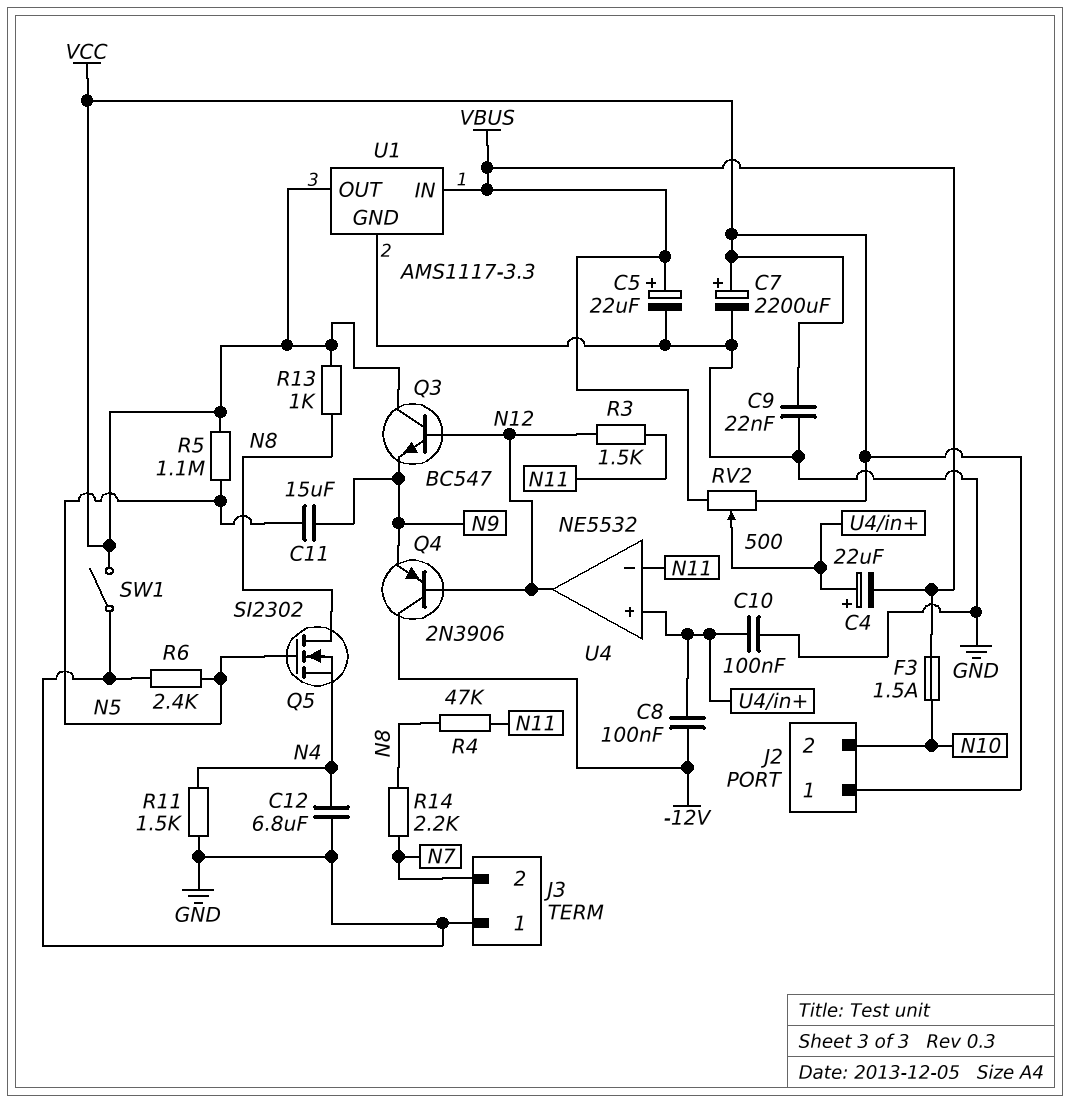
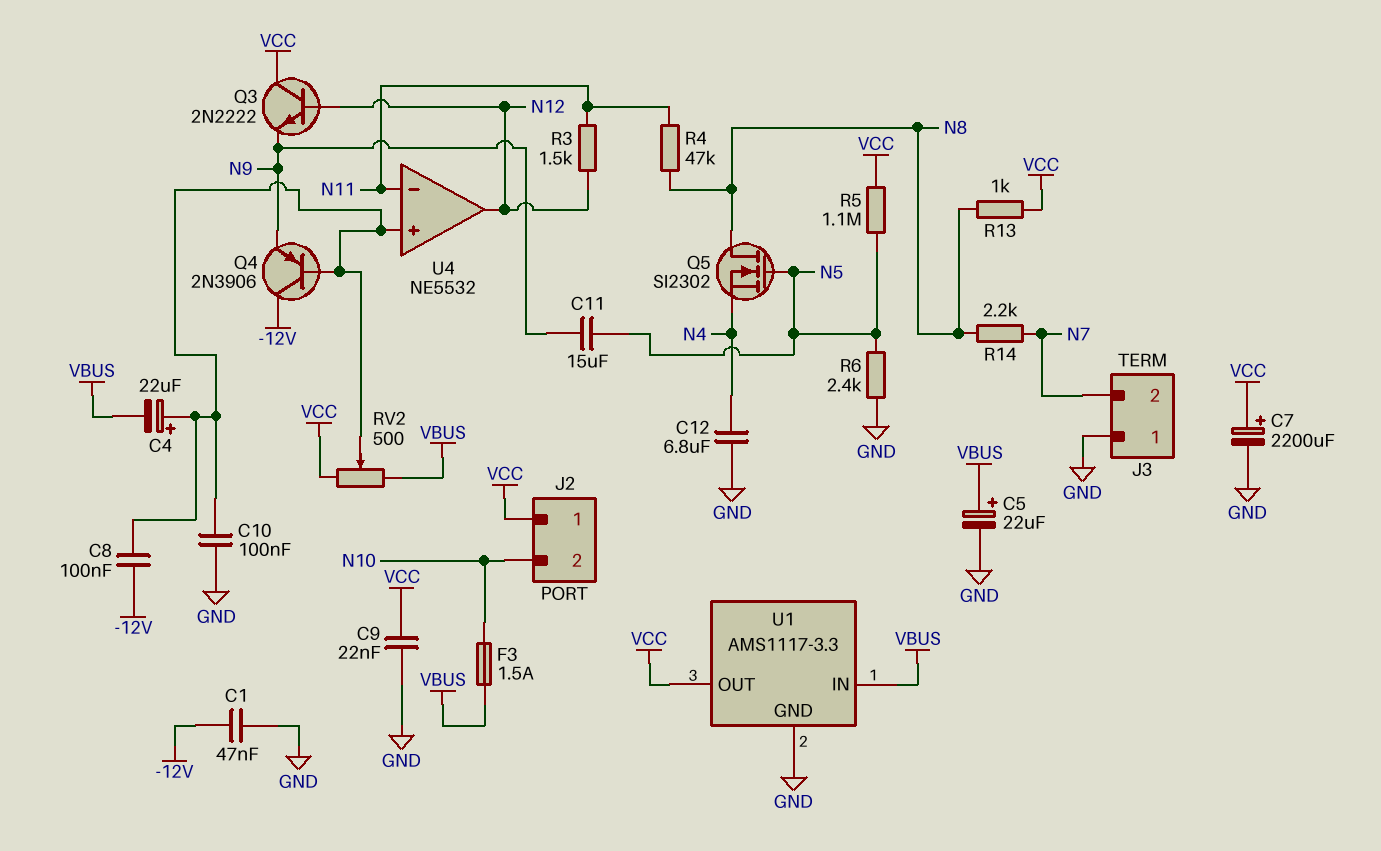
C1: none -> 47nF (-12V, GND)
Q3: NPN BC547 (B N12, C VCC, E N9) -> NPN 2N2222 (B N12, C VCC, E N9)
Q4: PNP 2N3906 (B N12, C -12V, E N9) -> PNP 2N3906 (B U4/in+, C -12V, E N9)
R11: 1.5k (GND, N4) -> none
SW1: switch (GND, VCC) -> none

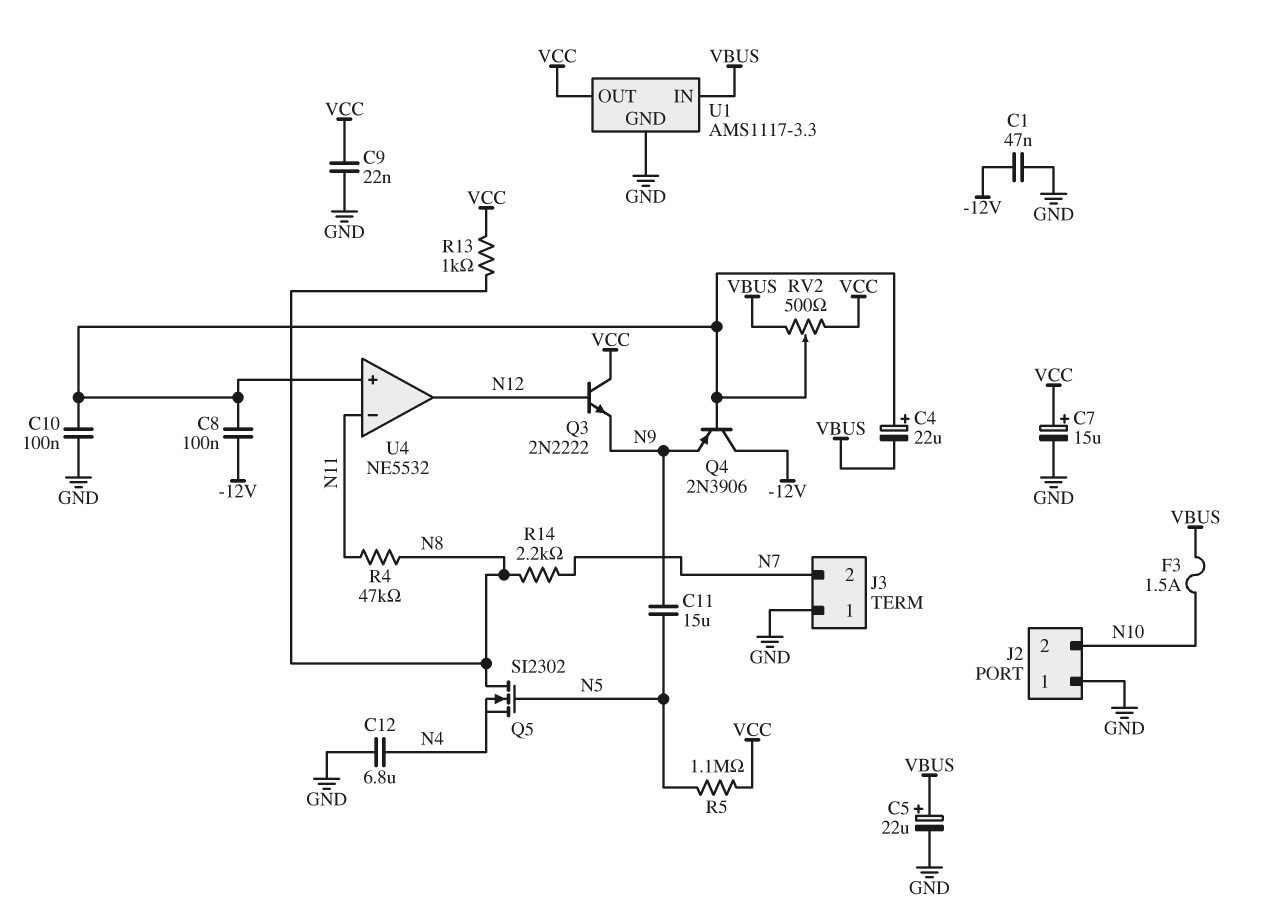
C7: 2200uF (plus VCC, minus GND) -> 15uF (plus VCC, minus GND)
J2 pin 1: VCC -> GND
R3: 1.5k (N11, N12) -> none
R6: 2.4k (GND, N5) -> none

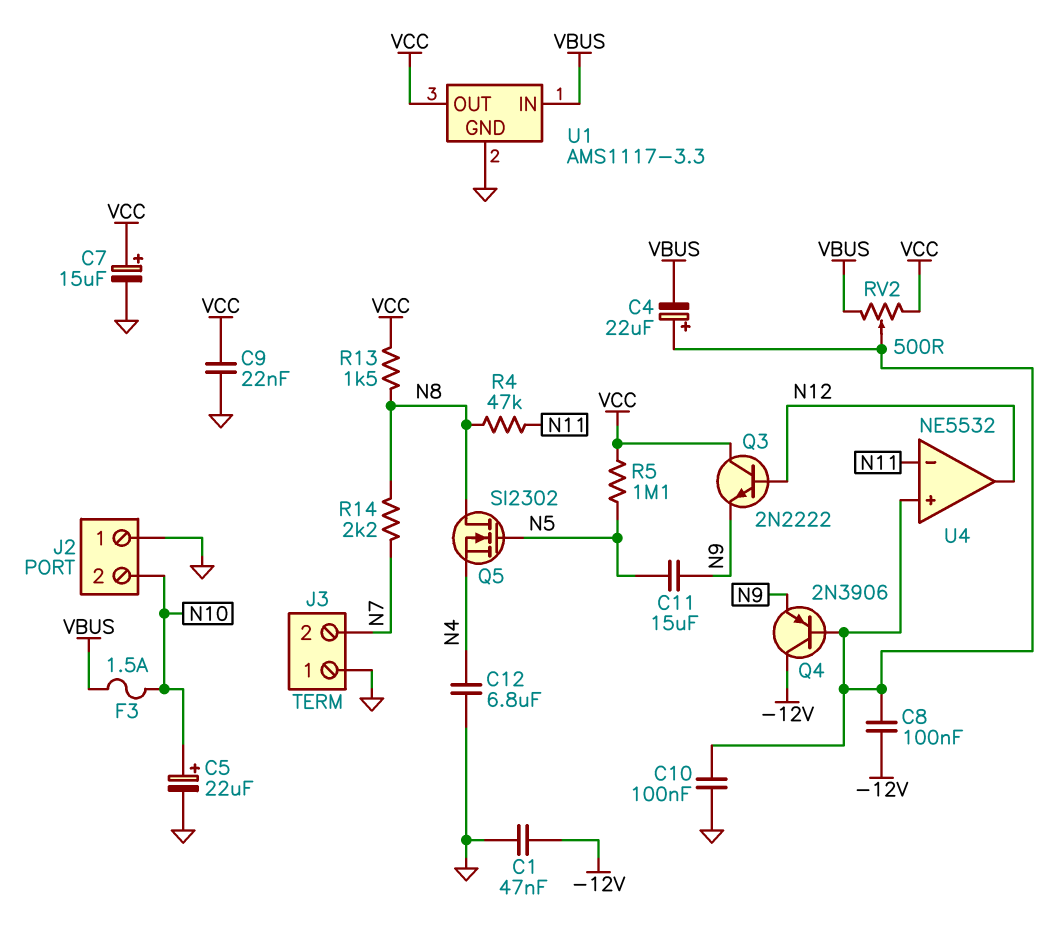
C5: 22uF (plus VBUS, minus GND) -> 22uF (plus N10, minus GND)
R13: 1k (N8, VCC) -> 1.5k (N8, VCC)

